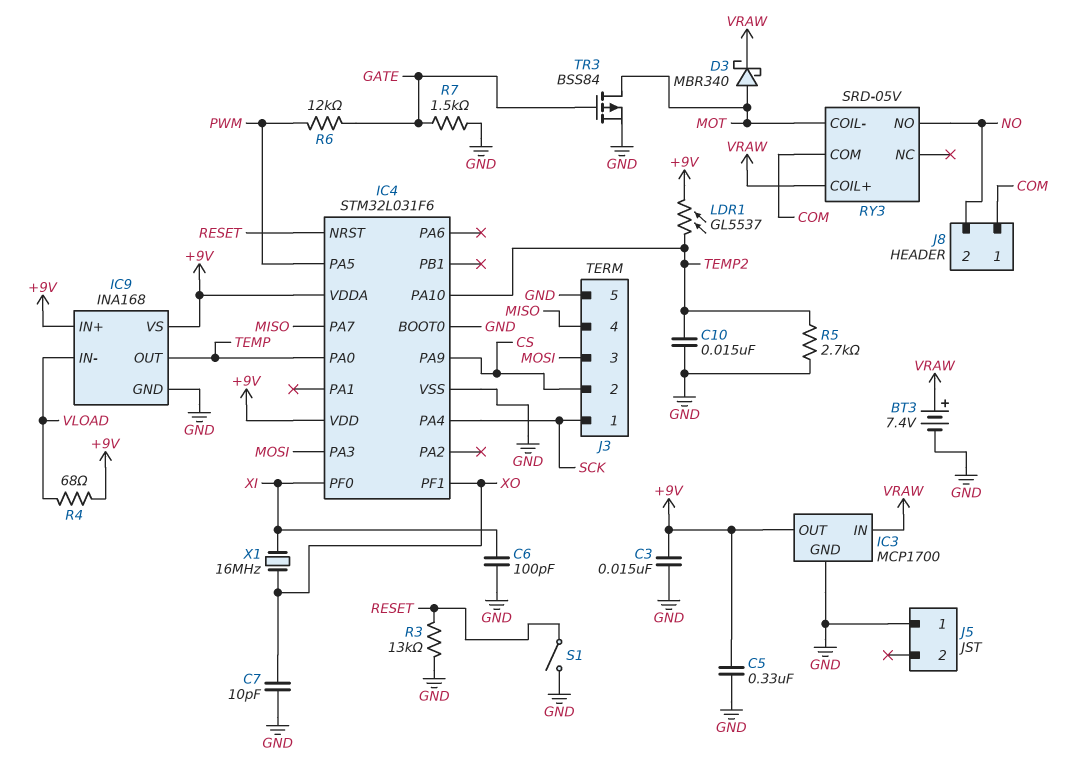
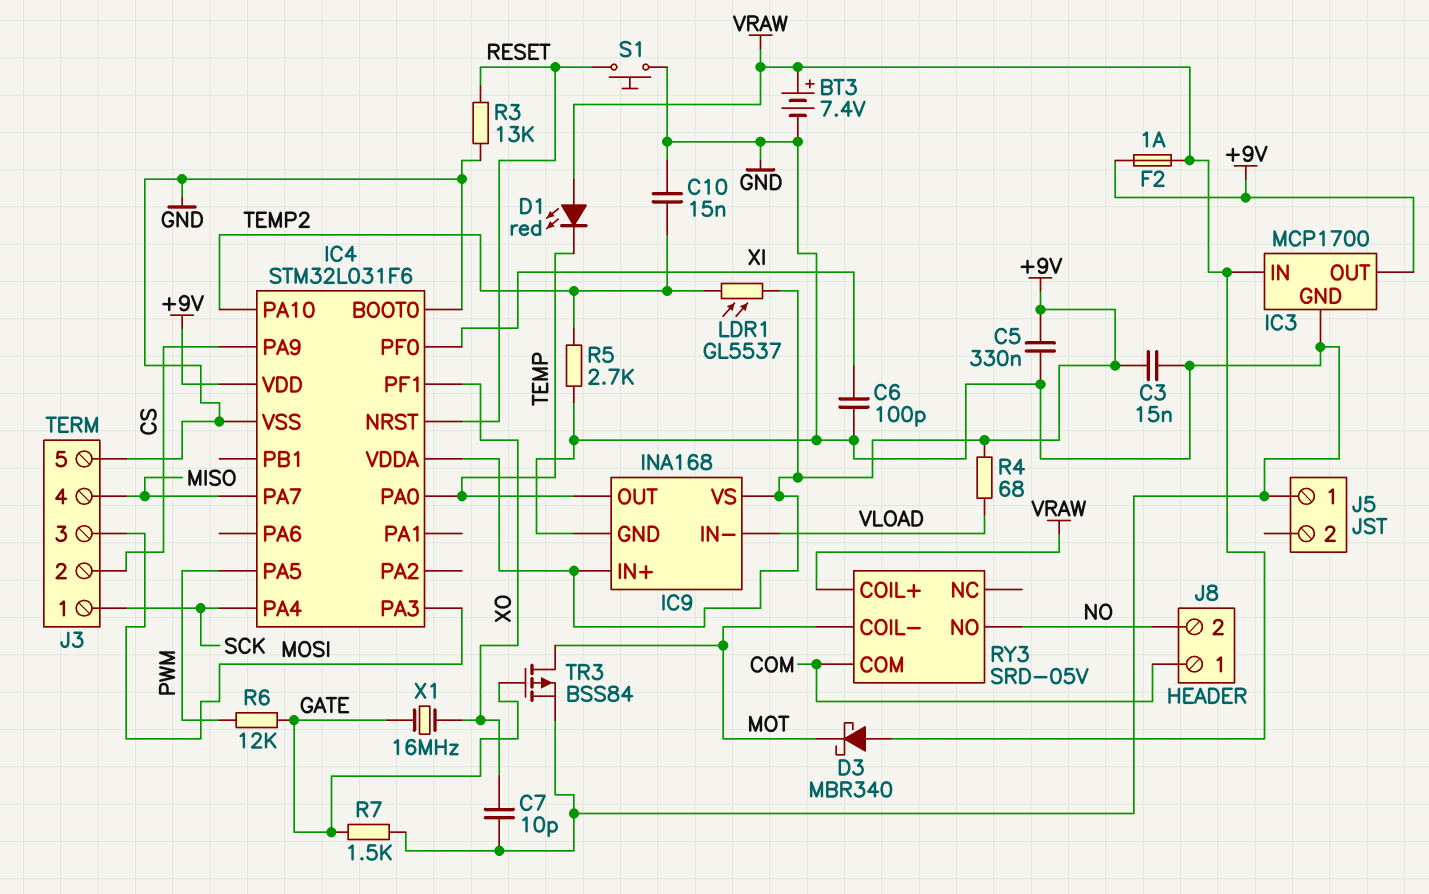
D1: none -> LED red (A VRAW, K TEMP)
D3: schottky MBR340 (A MOT, K VRAW) -> schottky MBR340 (A VRAW, K MOT)
F2: none -> 1A (+9V, VRAW)
S1: switch (GND, RESET) -> button (GND, RESET)
X1: 16MHz (XI, XO) -> 16MHz (GATE, XO)

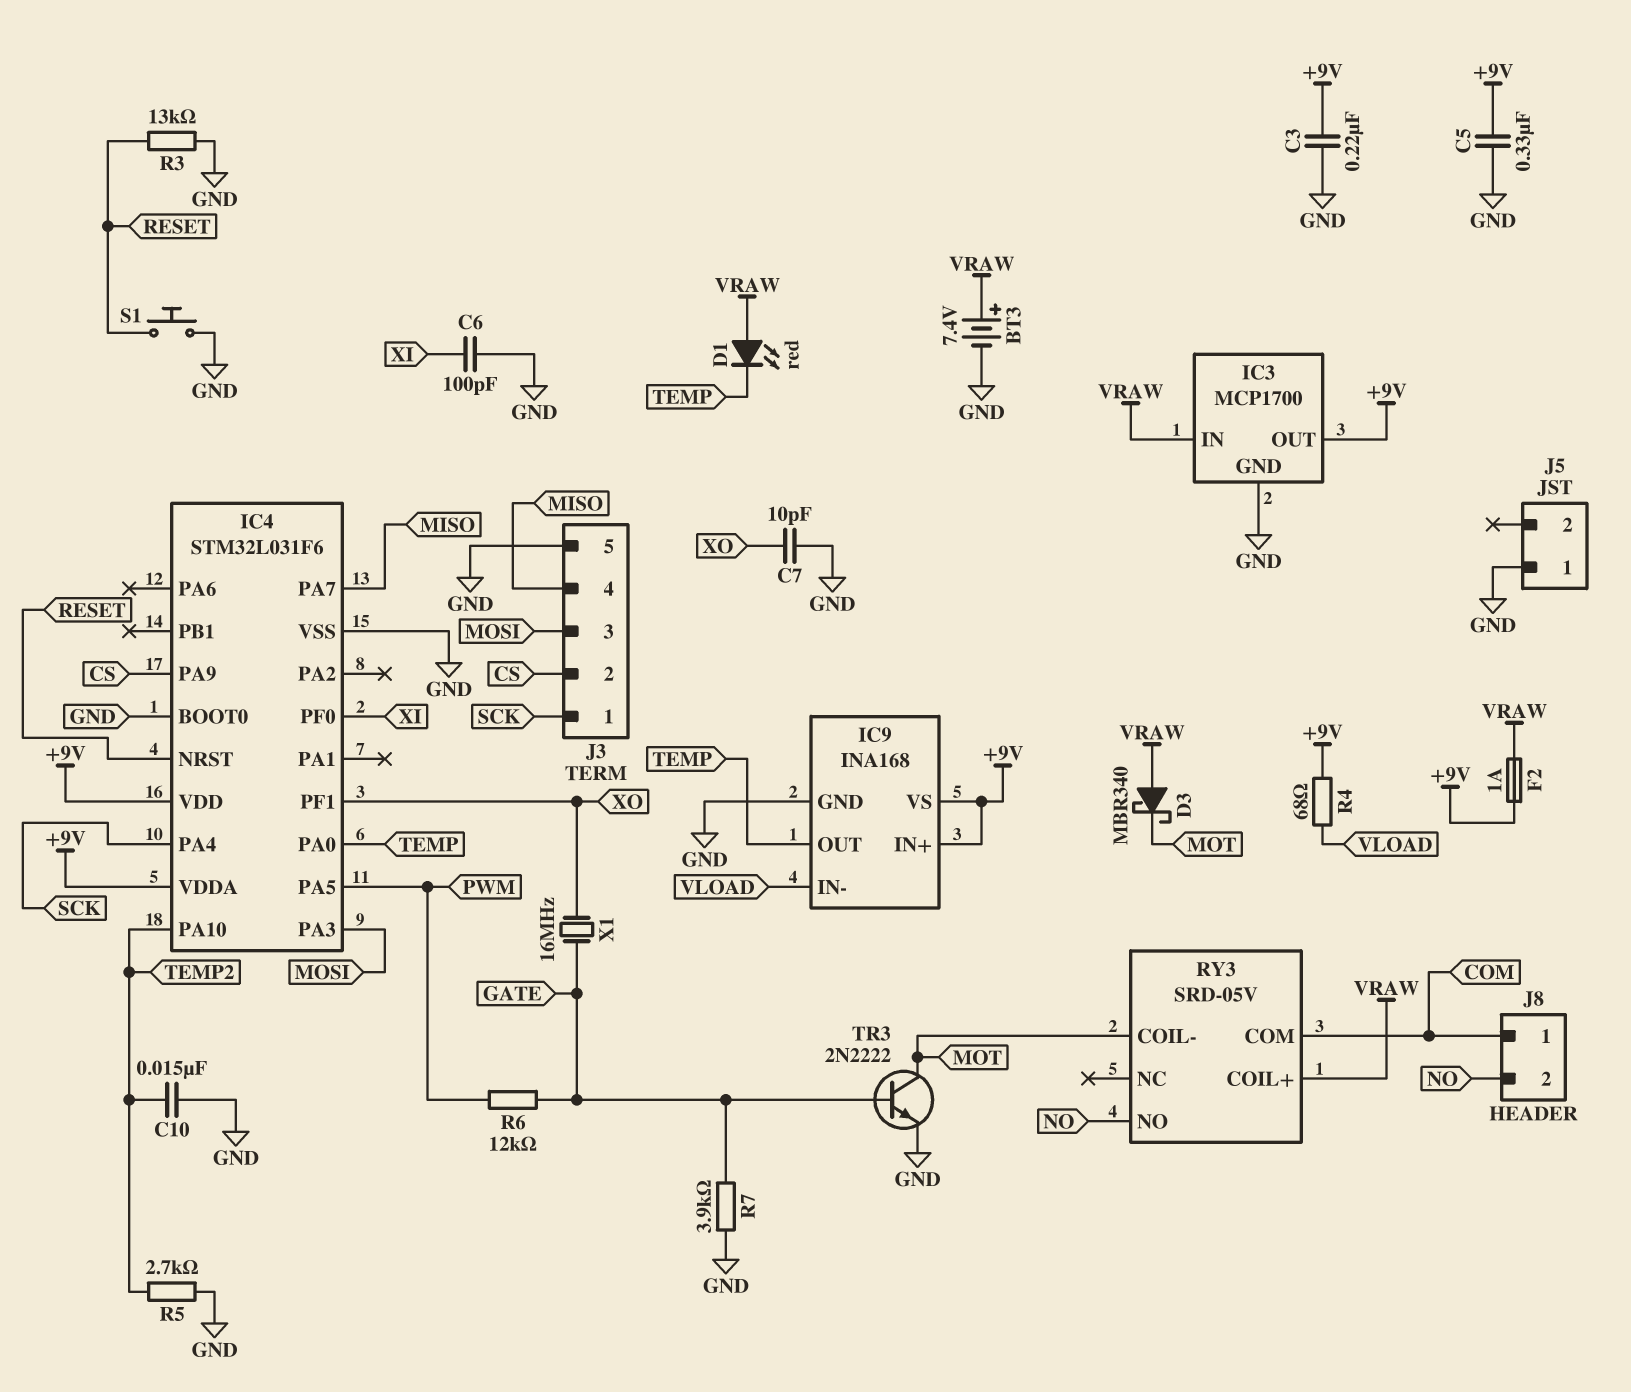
C3: 15nF (+9V, GND) -> 220nF (+9V, GND)
LDR1: GL5537 (+9V, TEMP2) -> none
R7: 1.5k (GATE, GND) -> 3.9k (GATE, GND)
TR3: PMOS BSS84 (G GATE, D MOT, S GND) -> NPN 2N2222 (B GATE, C MOT, E GND)

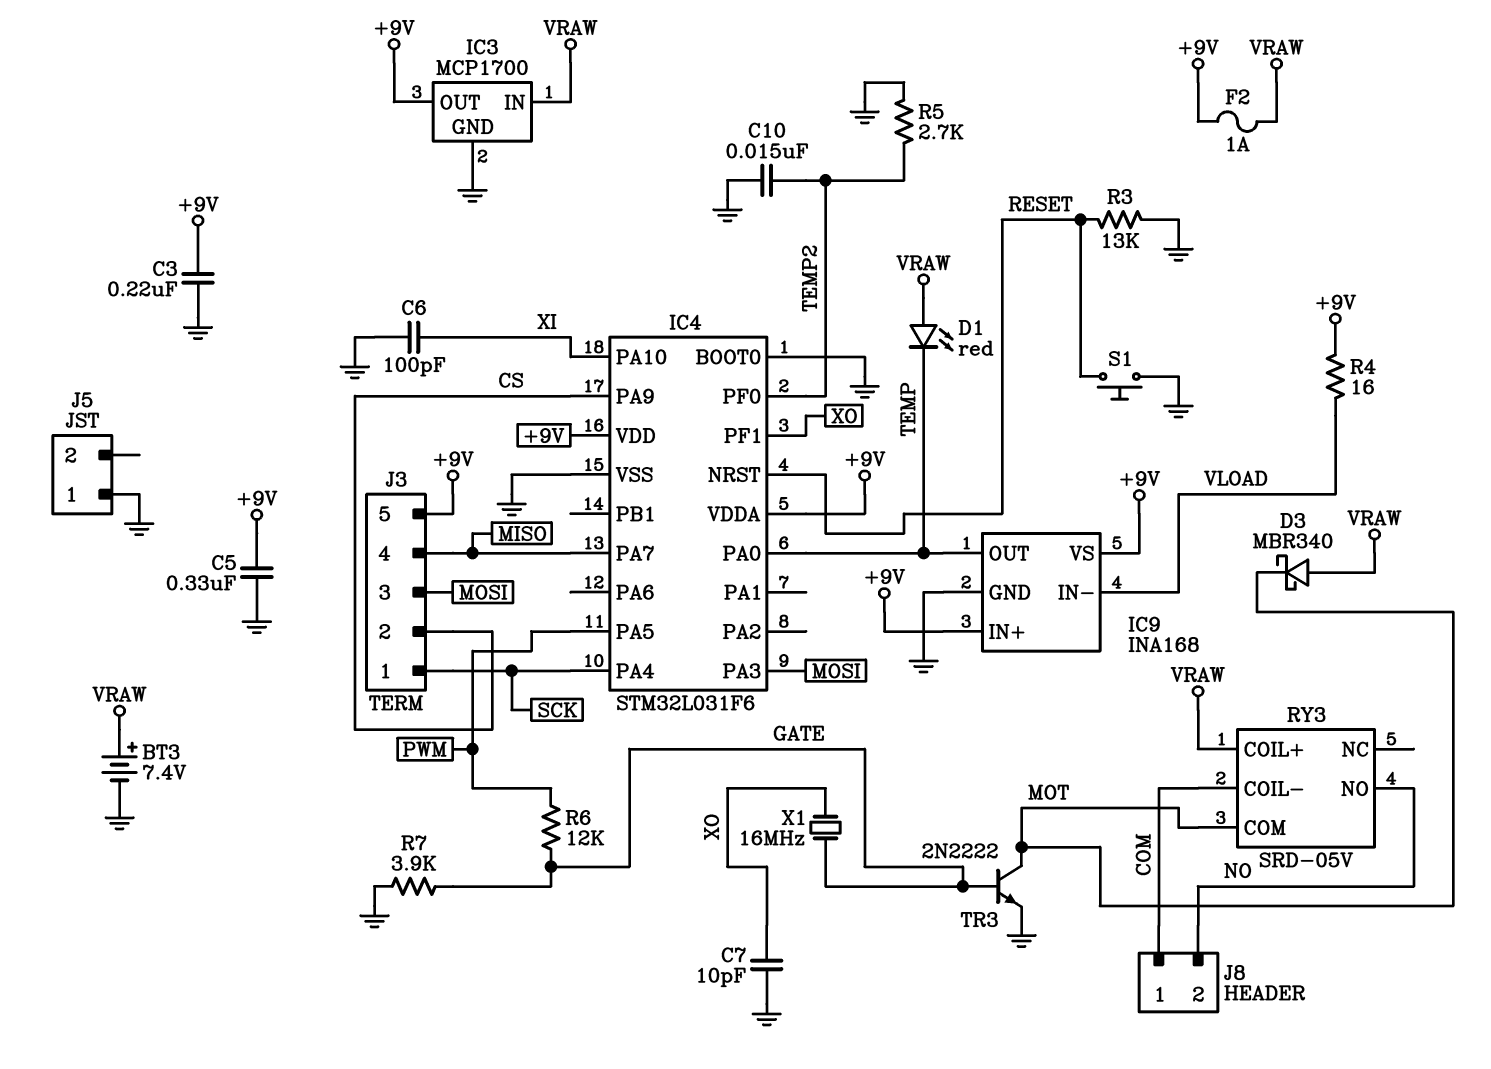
IC4 pin PA10: TEMP2 -> XI
IC4 pin PF0: XI -> TEMP2
J3 pin 5: GND -> +9V
R4: 68 (+9V, VLOAD) -> 16 (+9V, VLOAD)
RY3 pin COIL-: MOT -> COM
RY3 pin COM: COM -> MOT

